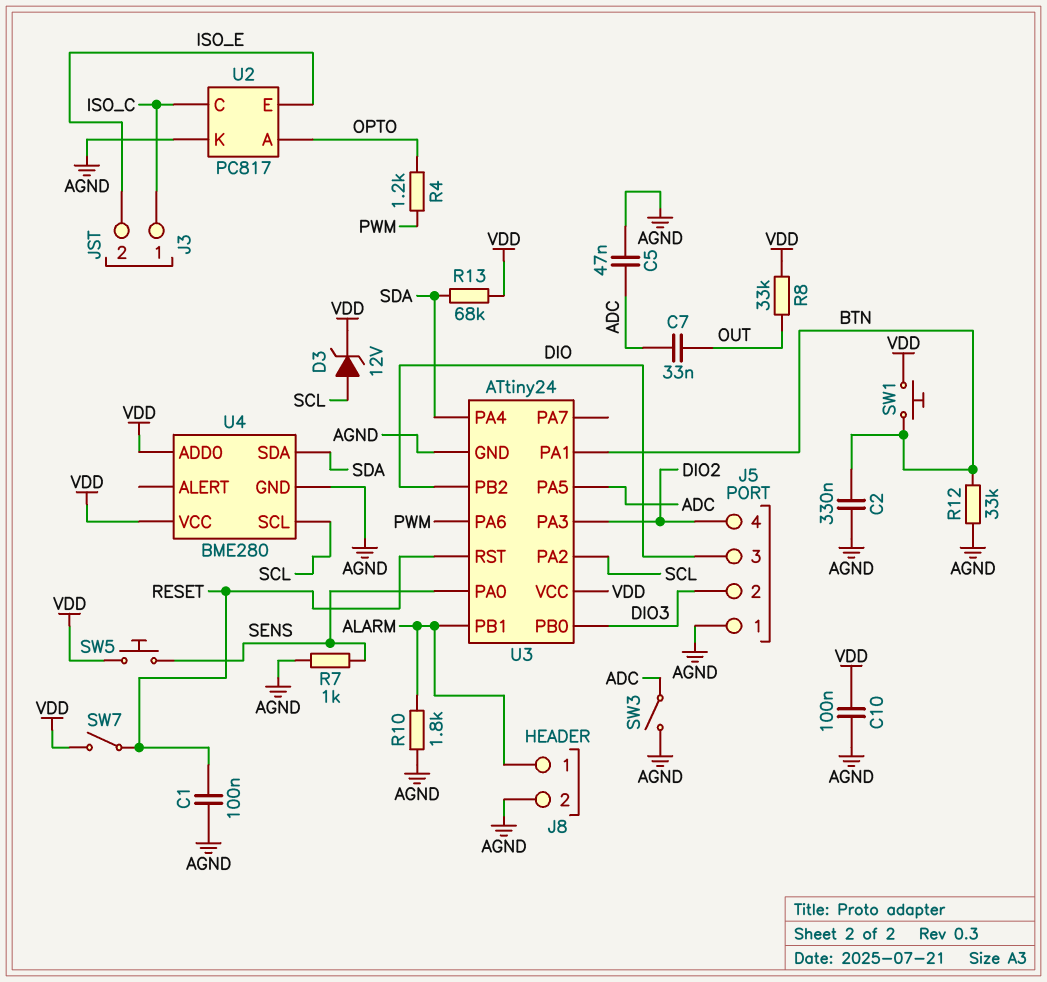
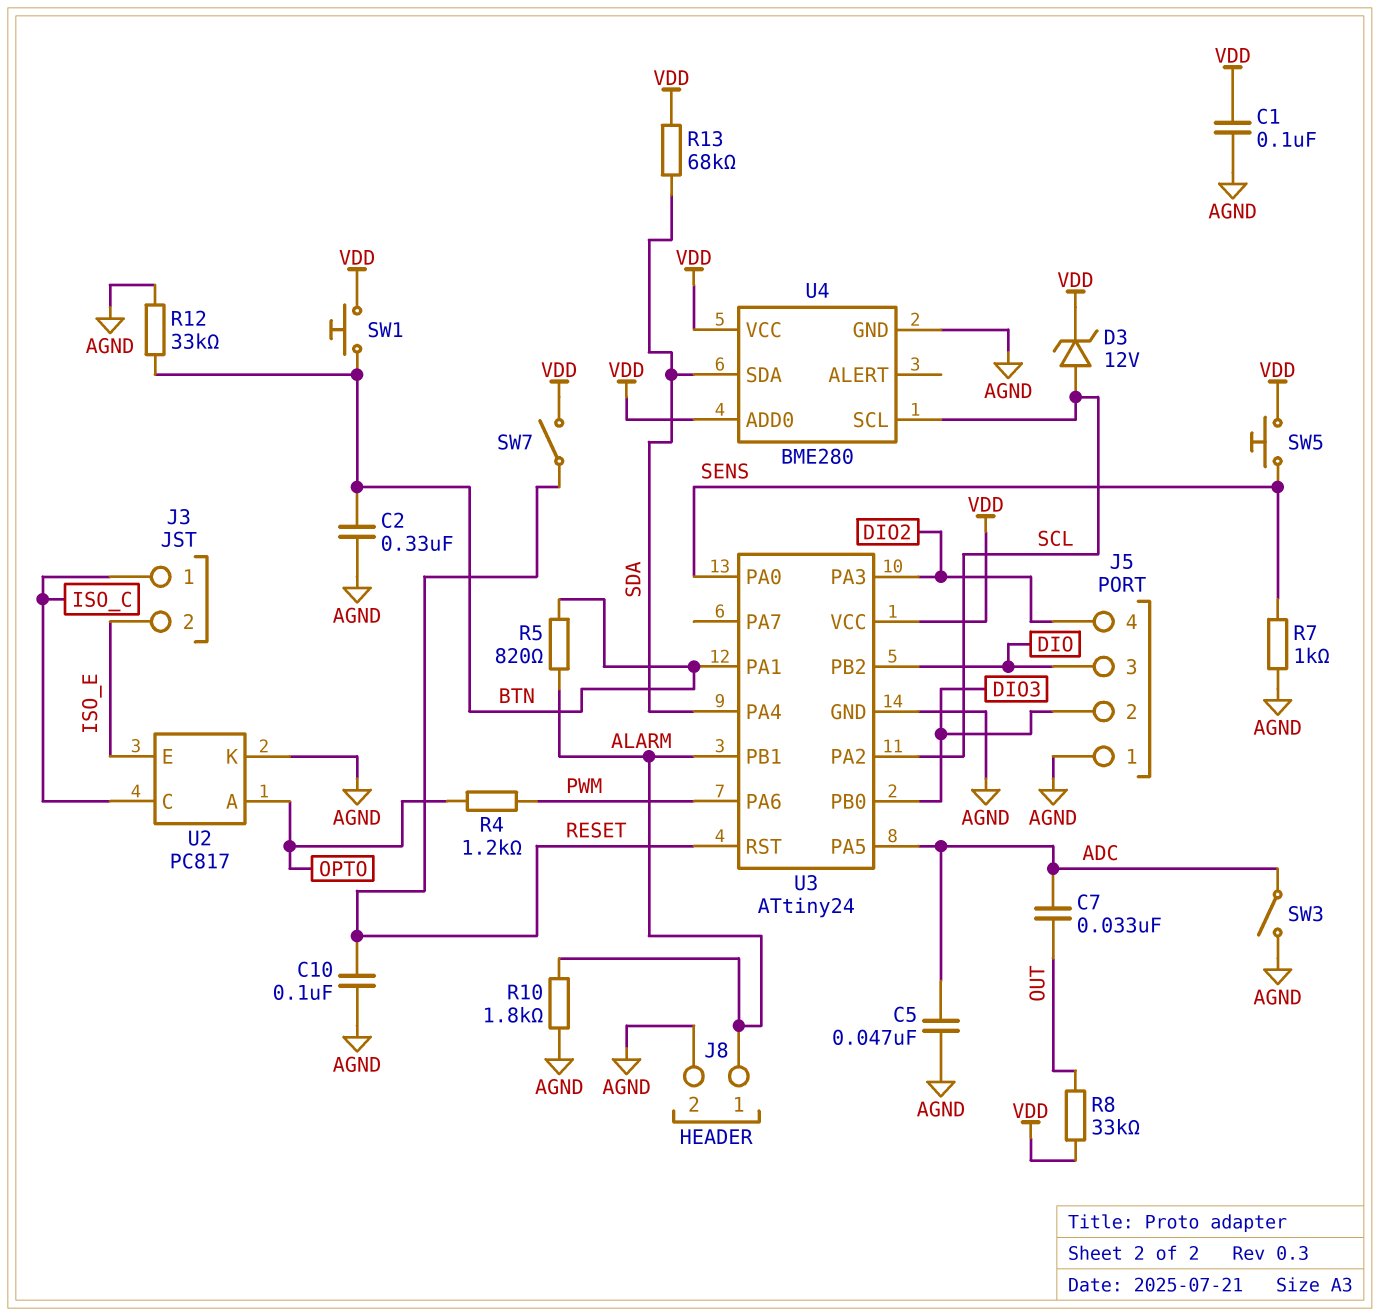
C1: 100nF (AGND, RESET) -> 100nF (AGND, VDD)
C10: 100nF (AGND, VDD) -> 100nF (AGND, RESET)
R5: none -> 820 (ALARM, BTN)

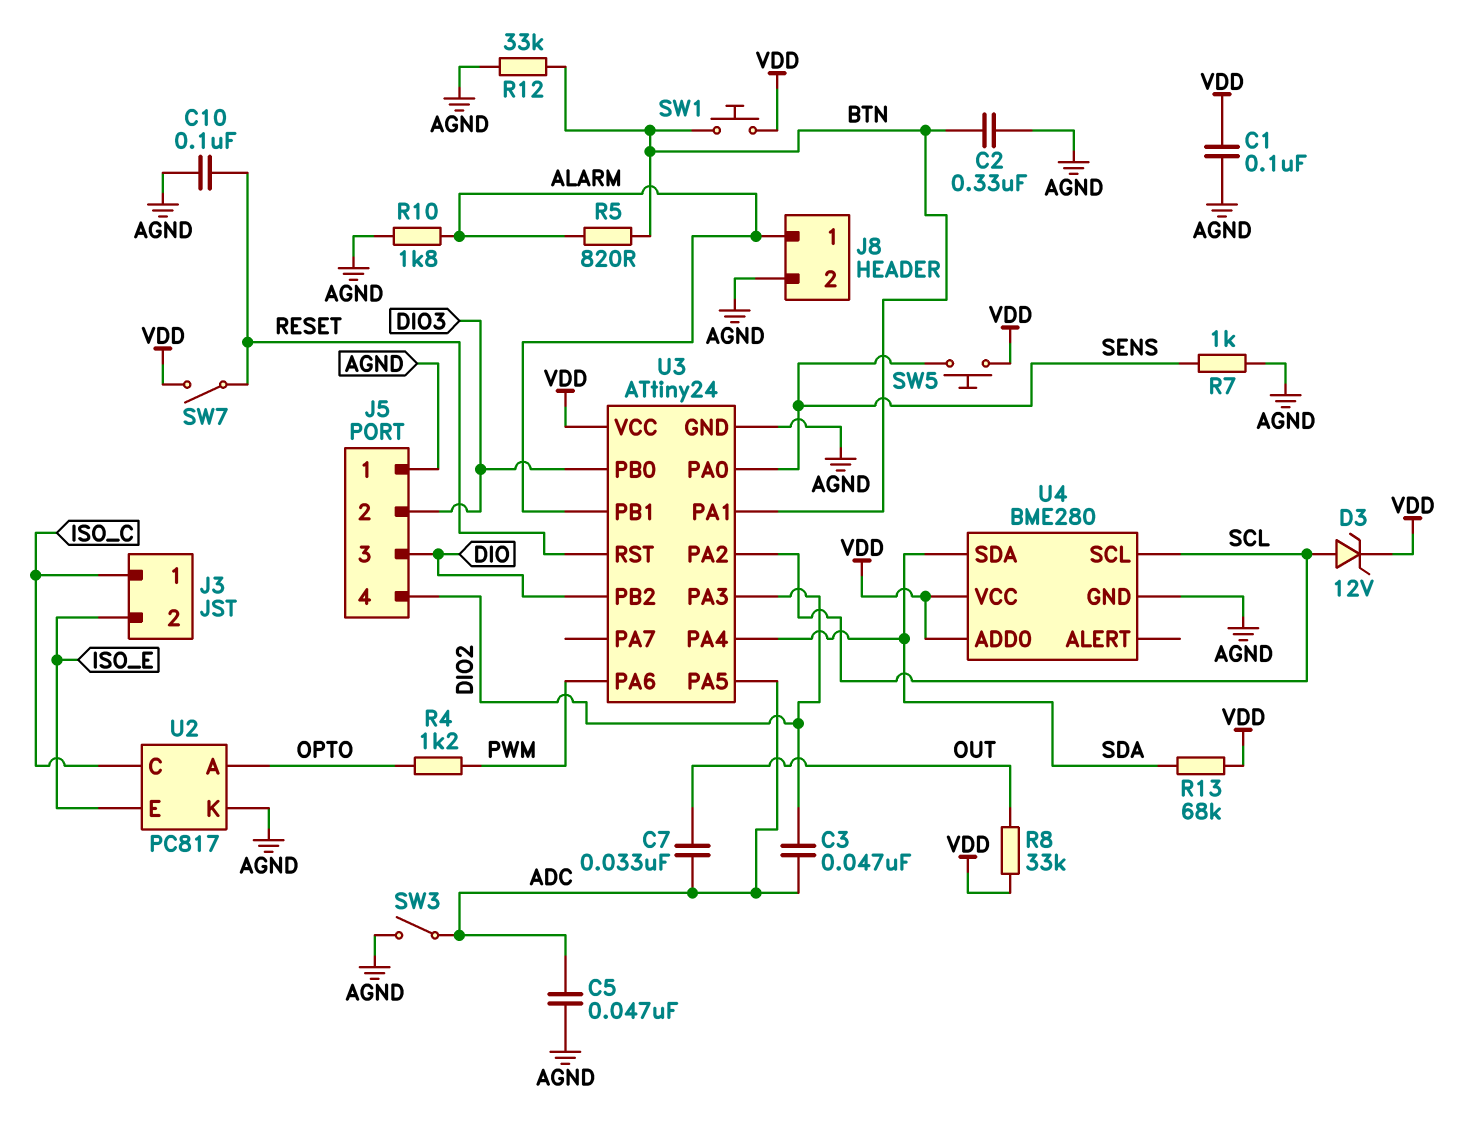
C3: none -> 47nF (ADC, DIO2)

